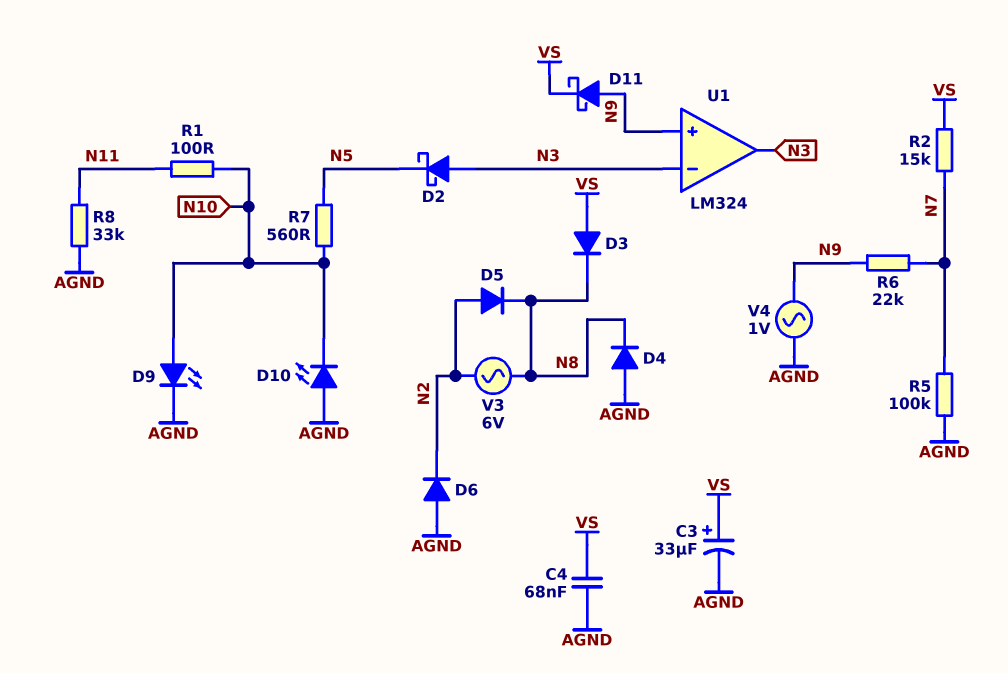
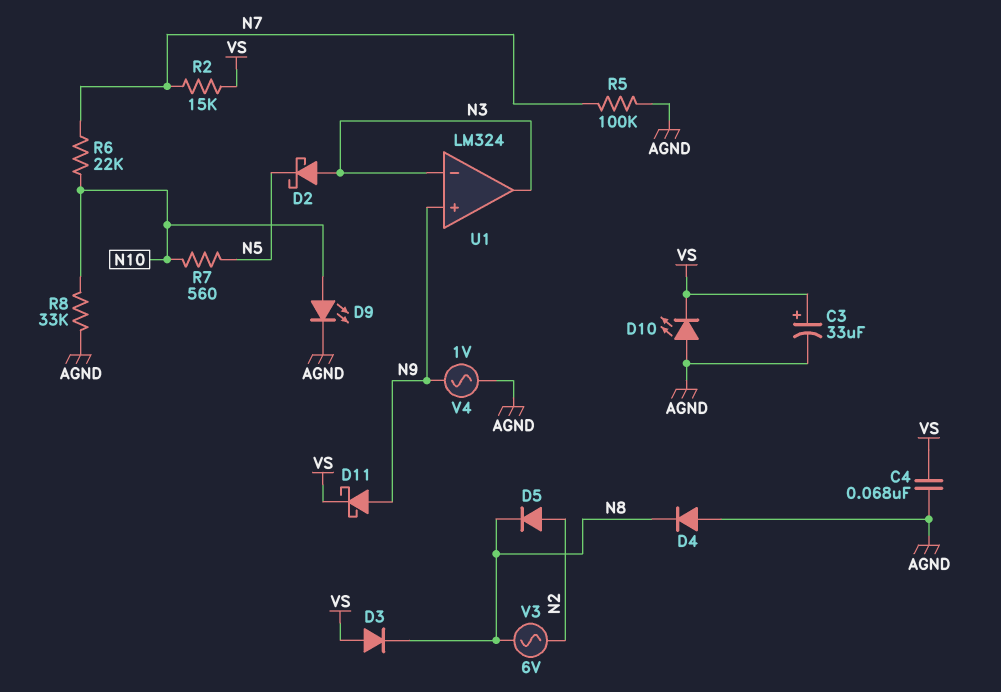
D6: diode (A AGND, K N2) -> none
D10: LED (A AGND, K N10) -> LED (A AGND, K VS)
R1: 100 (N10, N11) -> none
R6: 22k (N7, N9) -> 22k (N7, N10)
R8: 33k (AGND, N11) -> 33k (AGND, N10)

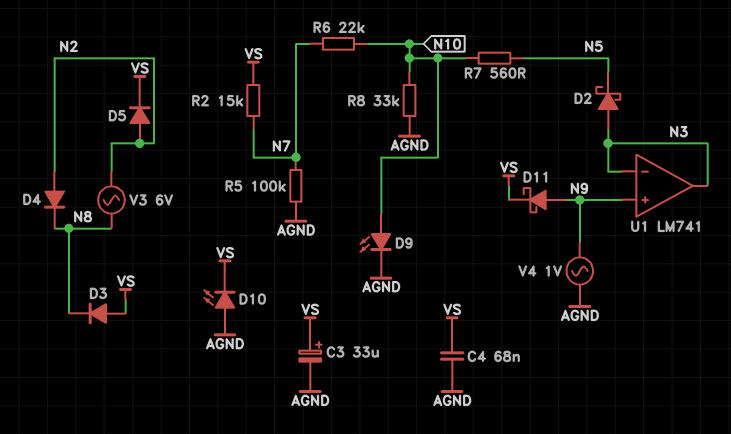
D4: diode (A AGND, K N8) -> diode (A N2, K N8)
D5: diode (A N2, K N8) -> diode (A N2, K VS)
U1: LM324 -> LM741

